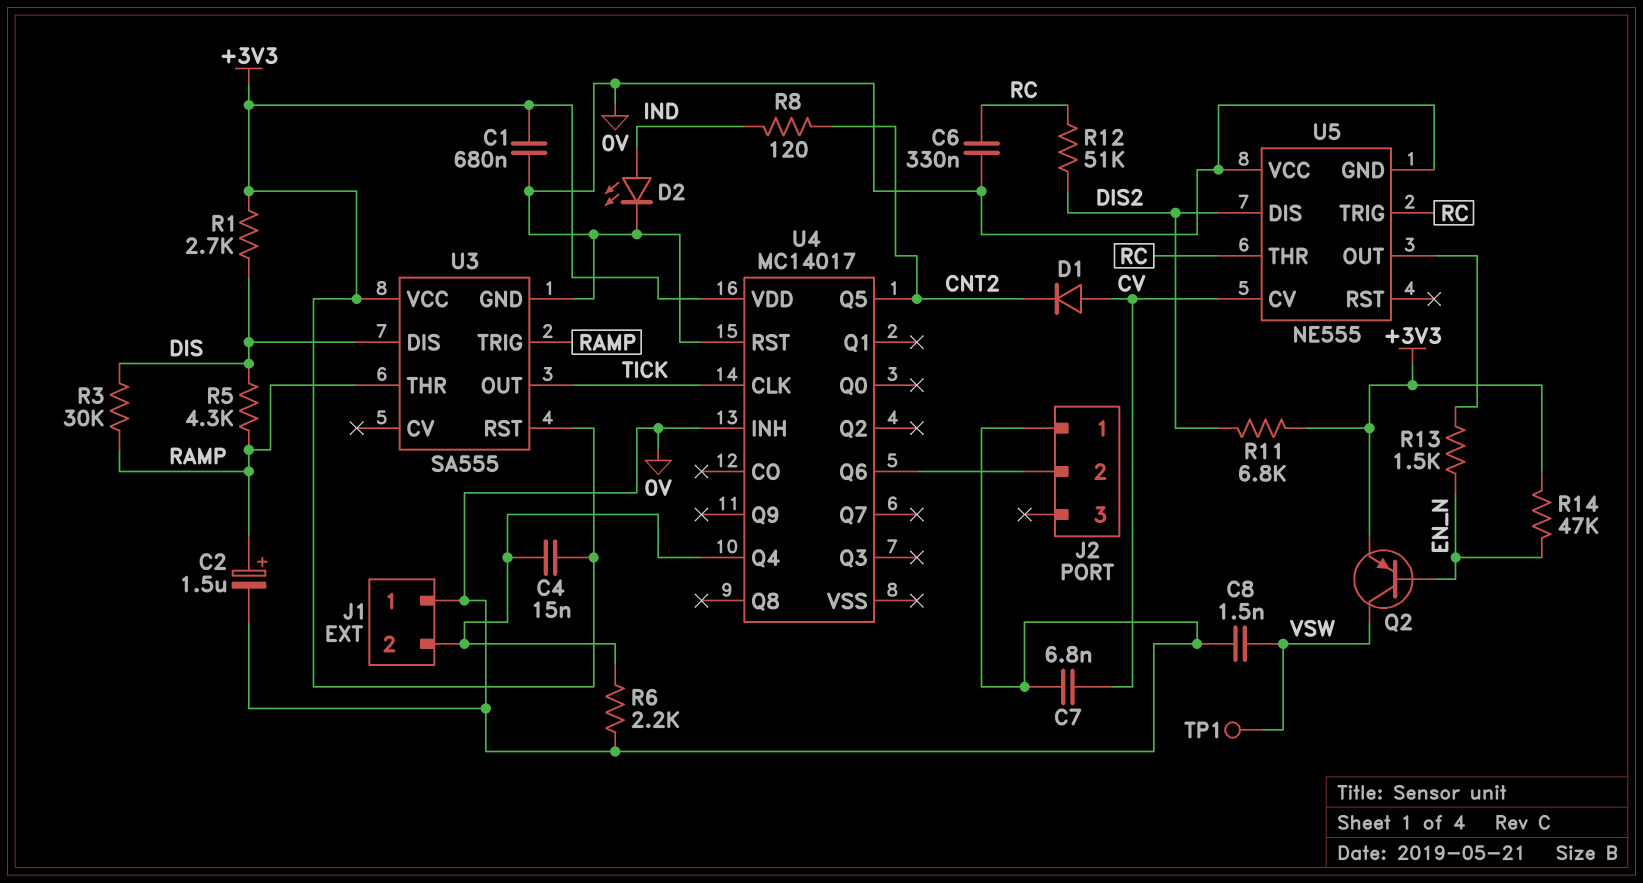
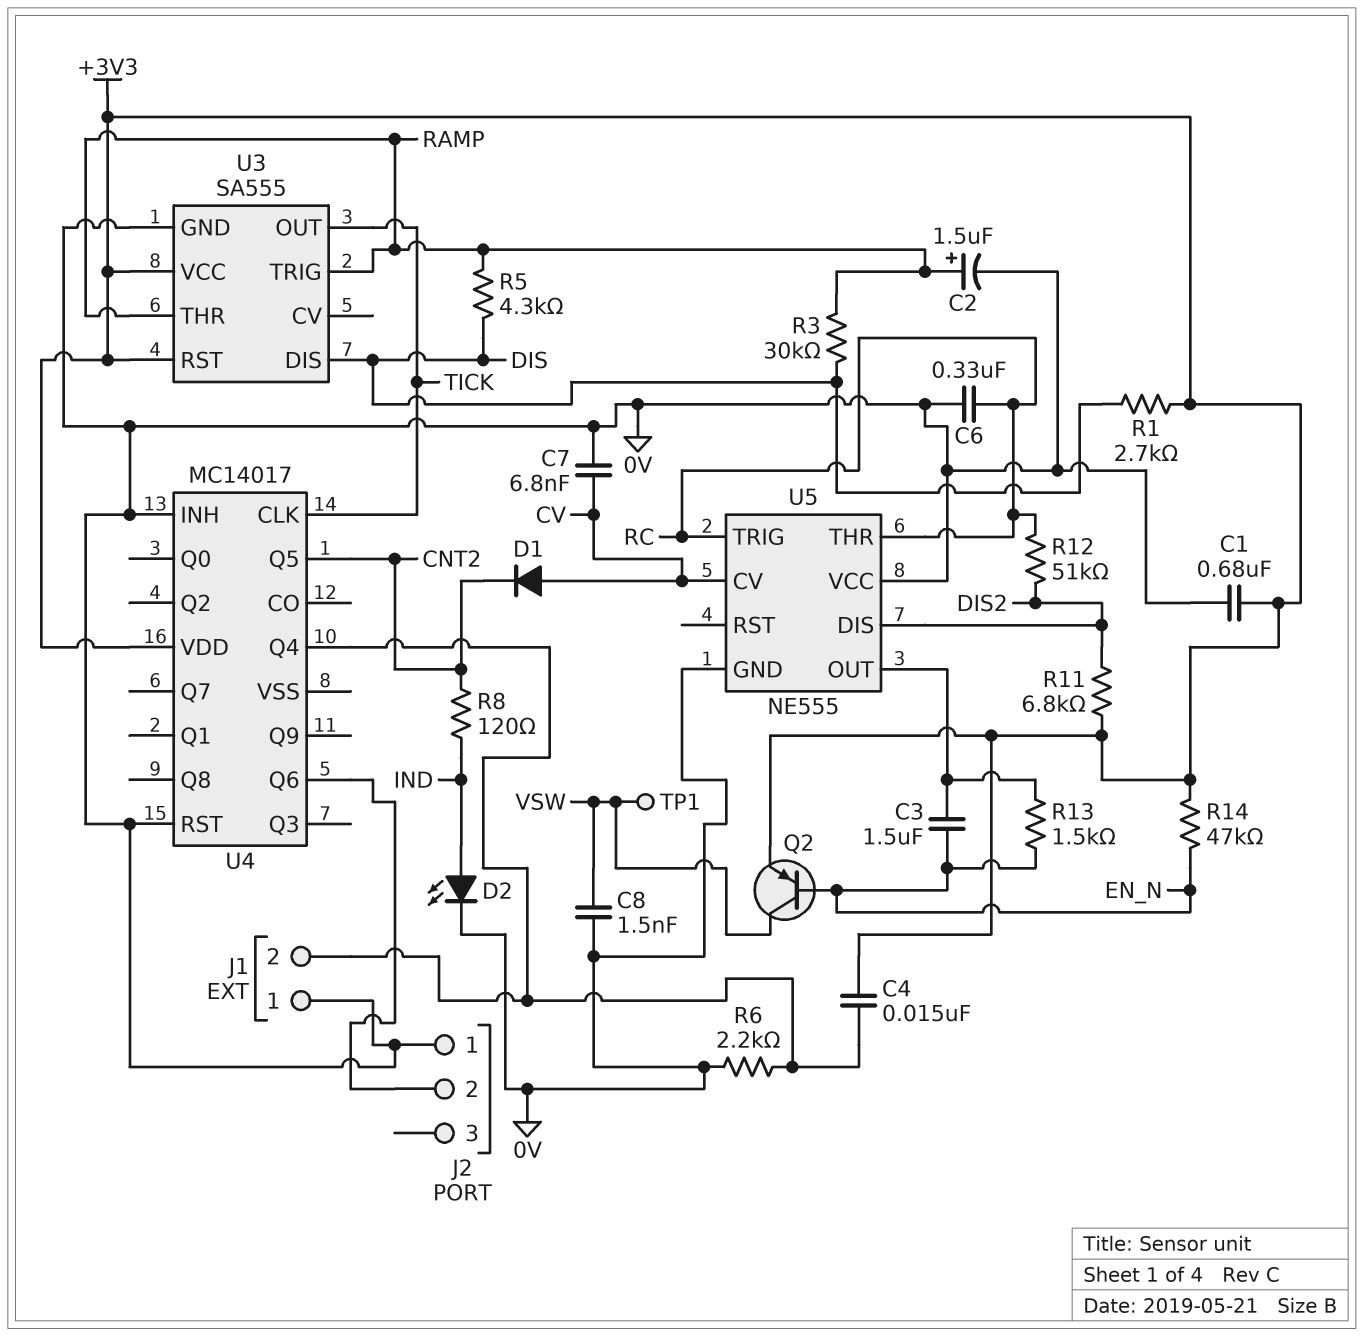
C3: none -> 1.5uF (EN_N, U5/OUT)

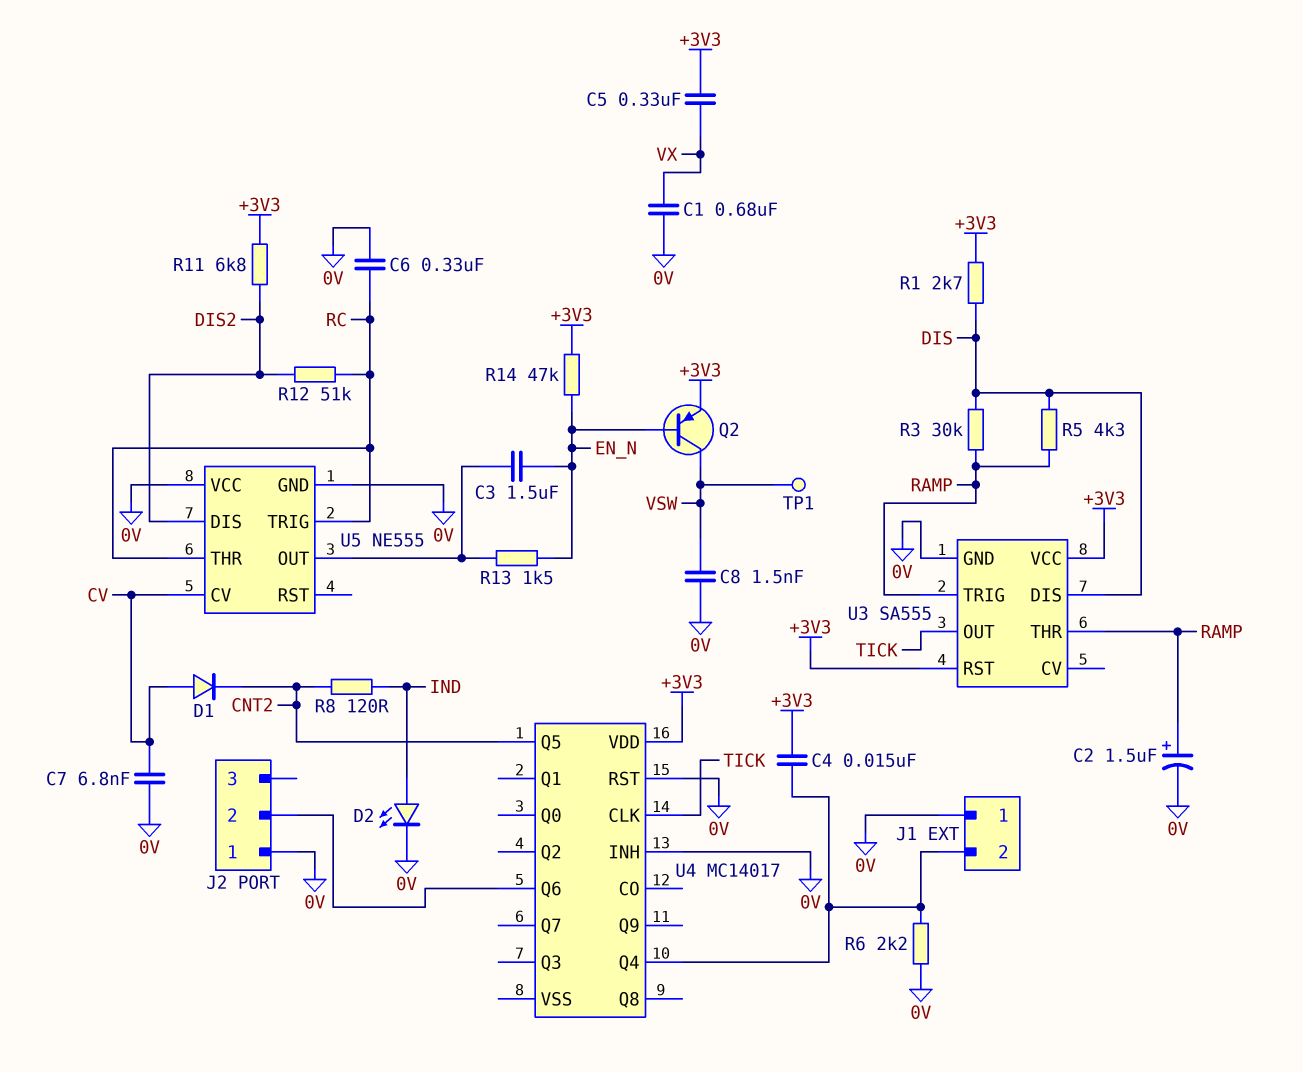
C1: 680nF (+3V3, 0V) -> 680nF (0V, VX)
C5: none -> 330nF (+3V3, VX)

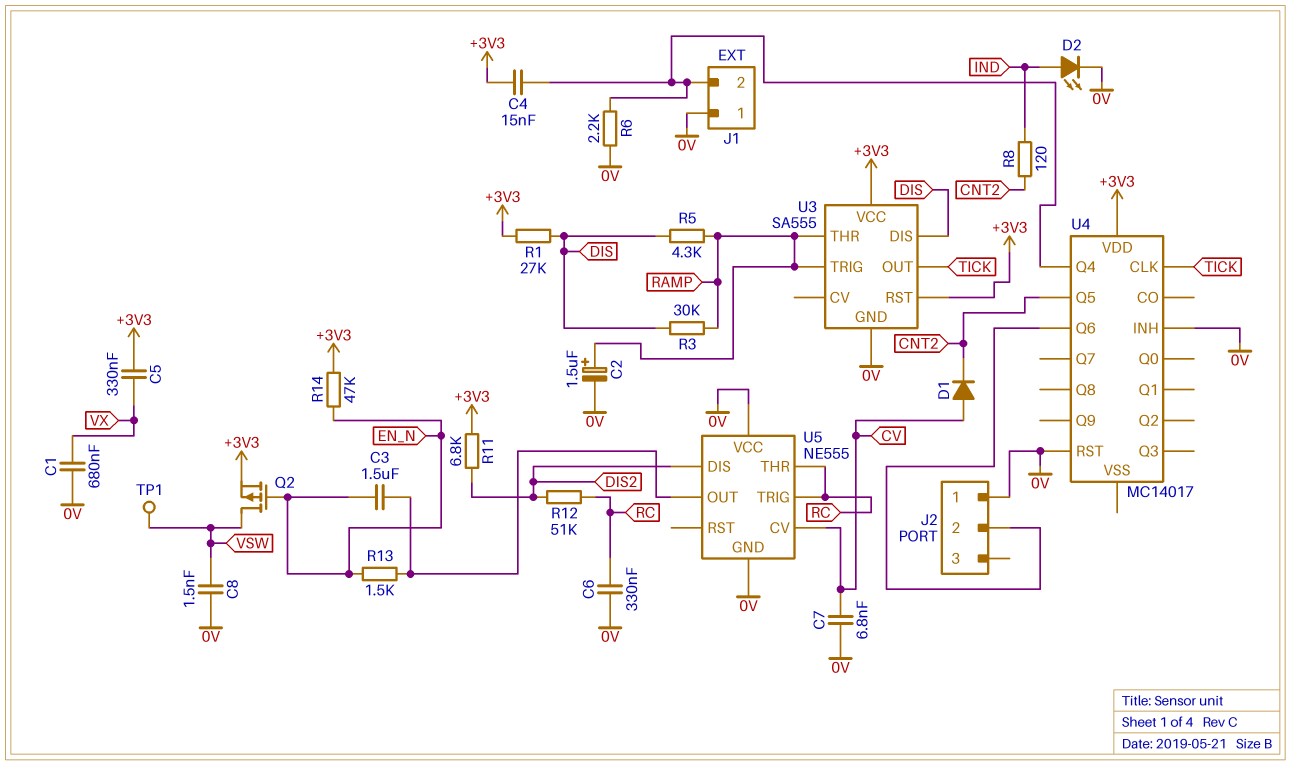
Q2: PNP (B EN_N, C VSW, E +3V3) -> PMOS (G EN_N, D VSW, S +3V3)
R1: 2.7k (+3V3, DIS) -> 27k (+3V3, DIS)

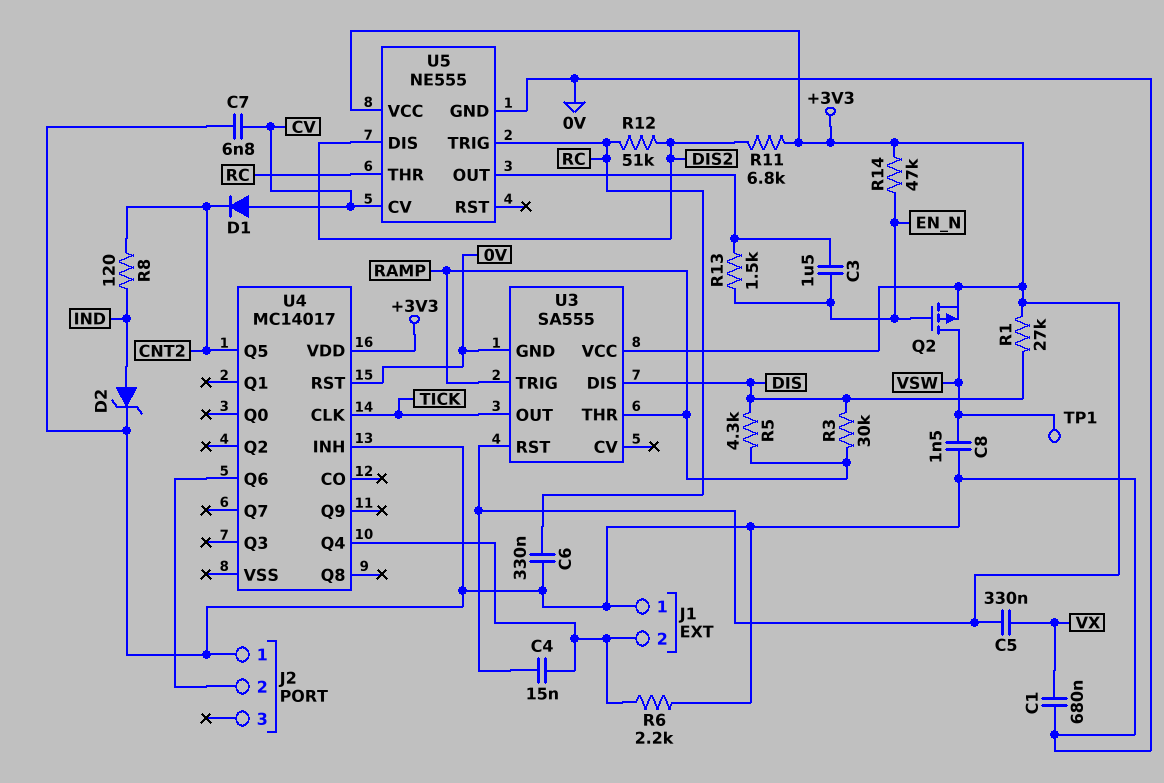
C2: 1.5uF (plus RAMP, minus 0V) -> none
D2: LED (A IND, K 0V) -> zener (A IND, K 0V)
U5 pin VCC: 0V -> +3V3

